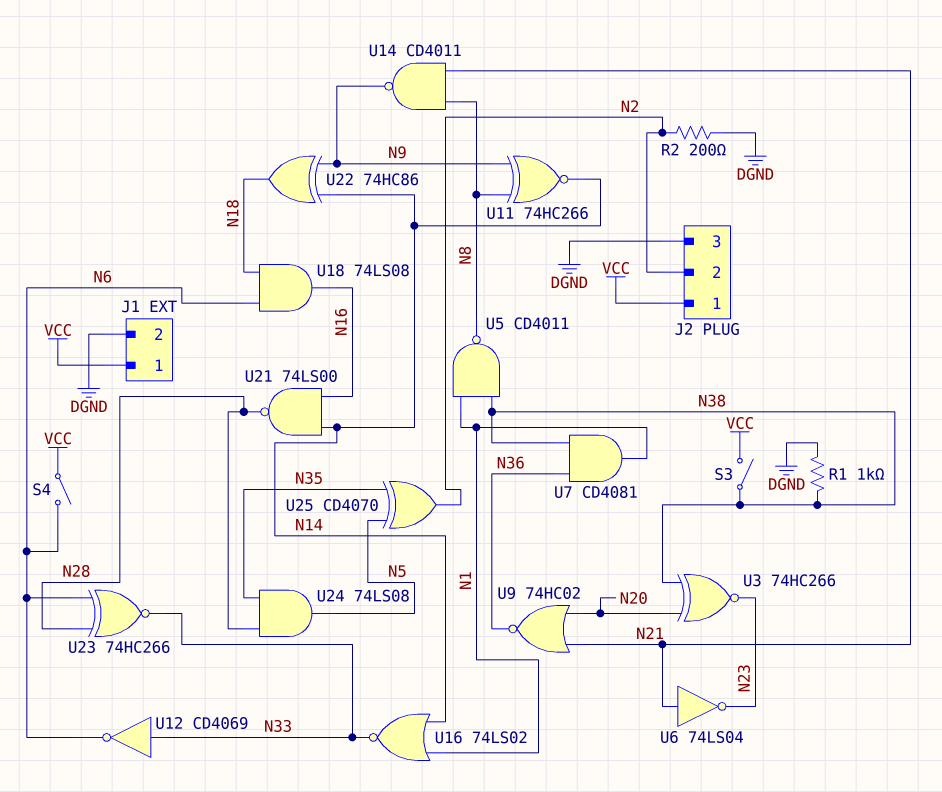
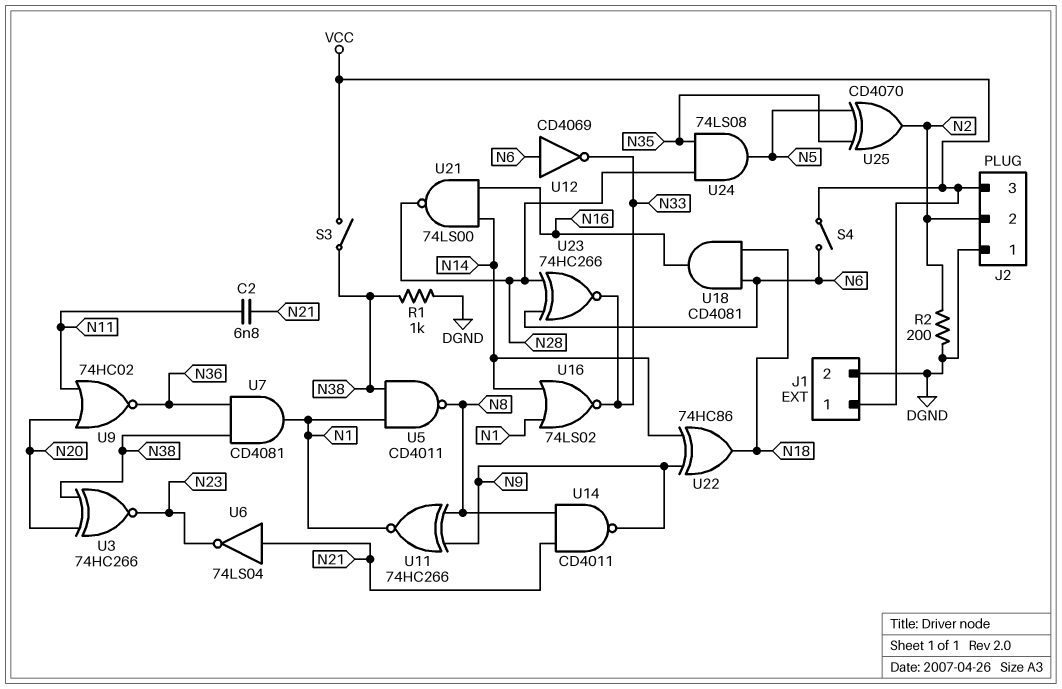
C2: none -> 6.8nF (N11, N21)
J2 pin 1: VCC -> DGND
J2 pin 3: DGND -> VCC
U9: NOR 74HC02 (in N20, in N21, out N36) -> NOR 74HC02 (in N11, in N20, out N36)
U11: XNOR 74HC266 (in N8, in N9, out N14) -> XNOR 74HC266 (in N8, in N9, out N1)
U12: NOT CD4069 (in N33, out N6) -> NOT CD4069 (in N6, out N33)
U18: AND 74LS08 (in N6, in N18, out N16) -> AND CD4081 (in N6, in N18, out N16)

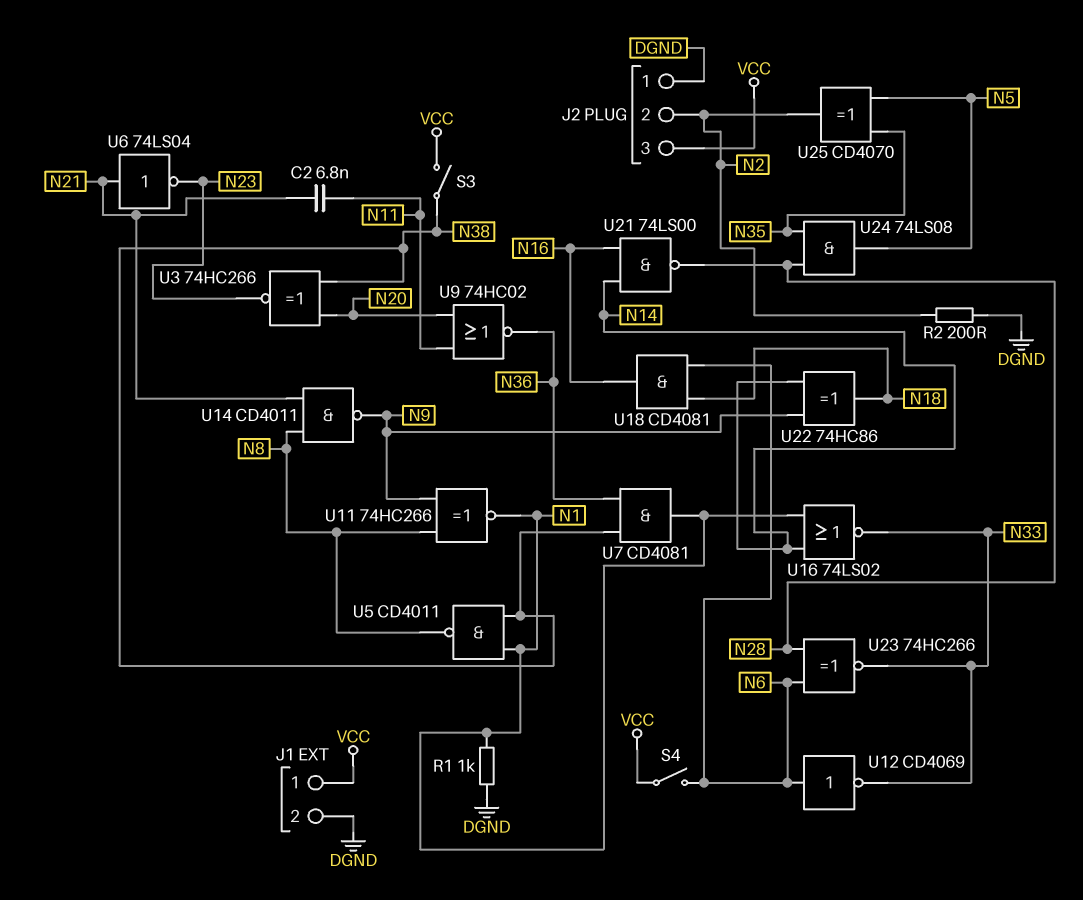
R1: 1k (DGND, N38) -> 1k (DGND, N1)

